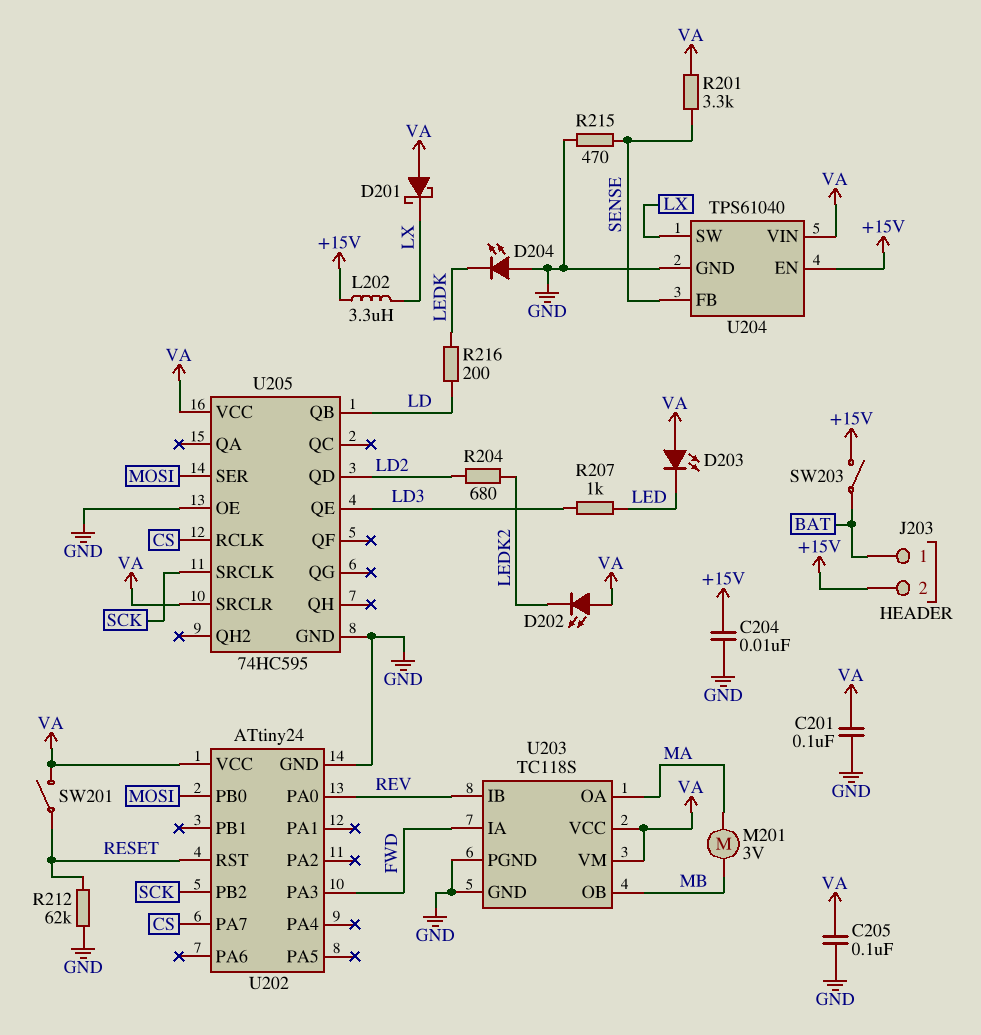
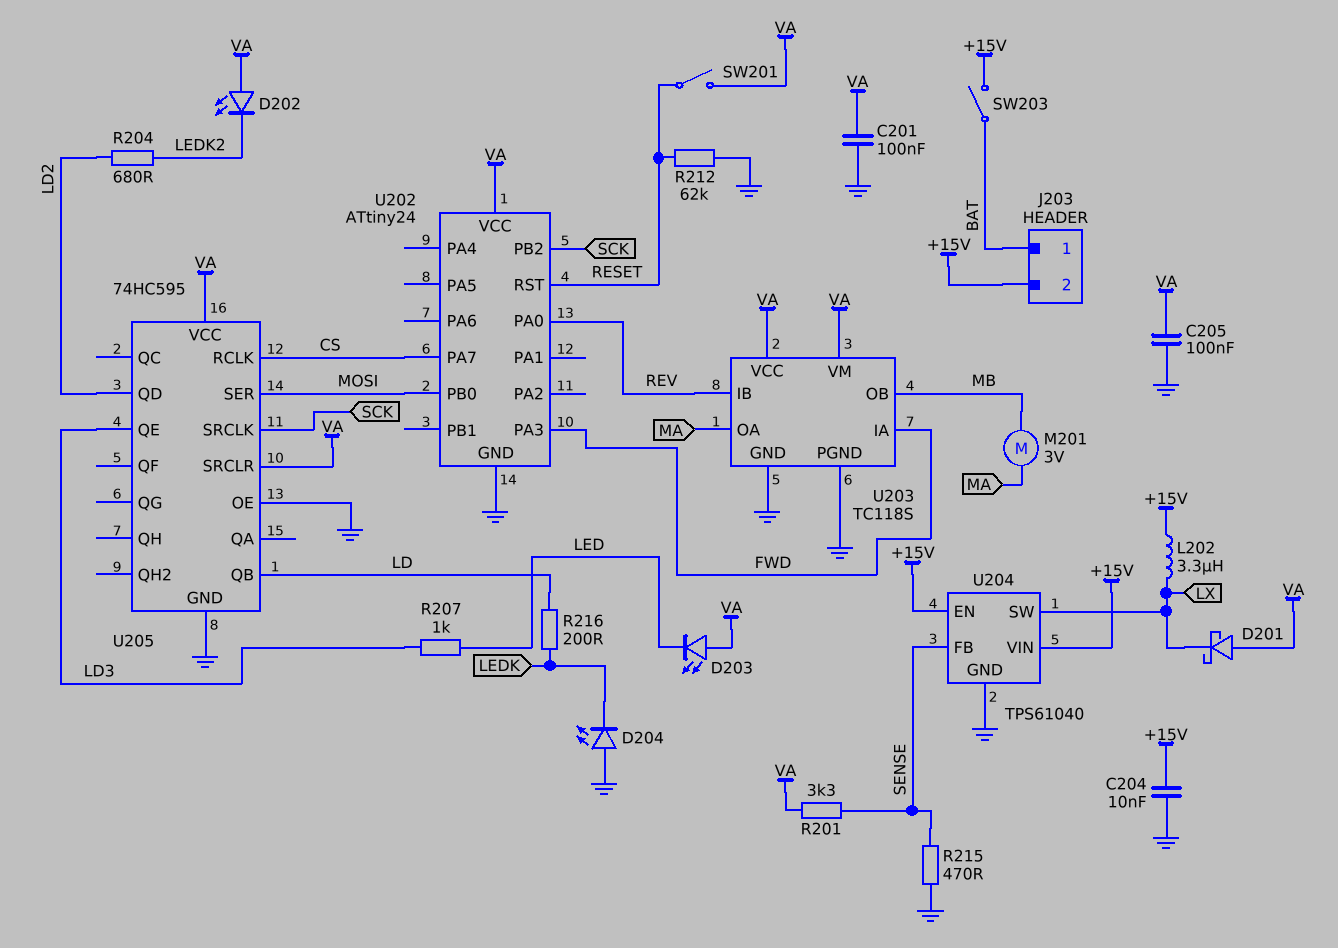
U204 pin VIN: VA -> +15V

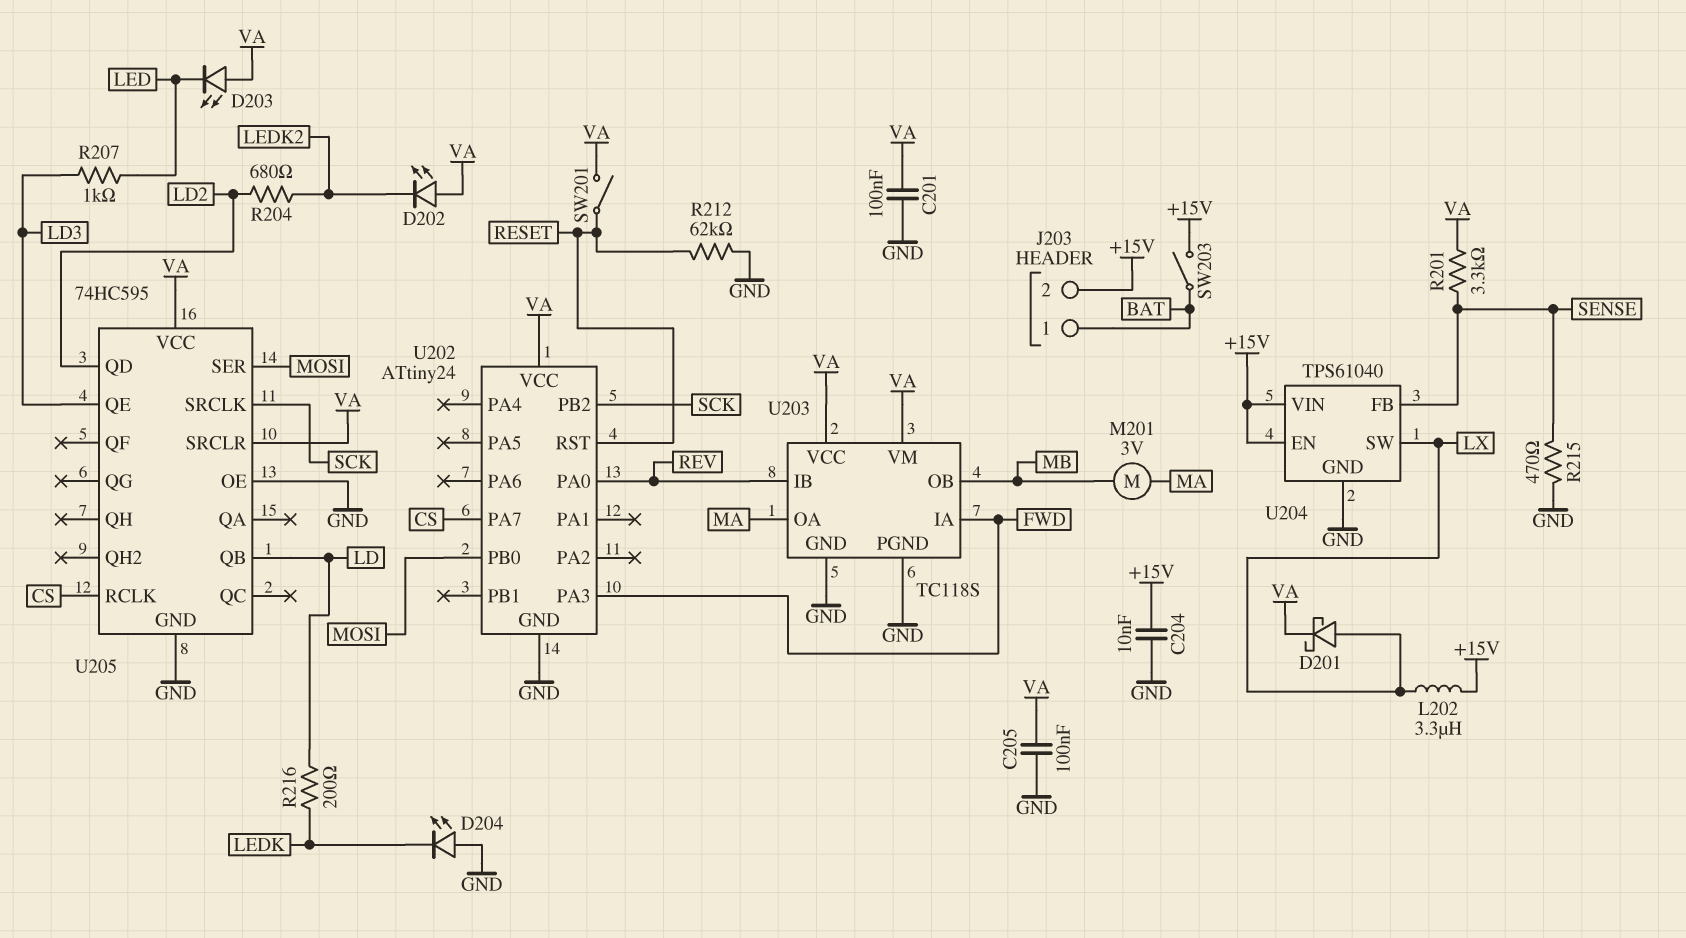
D201: schottky (A VA, K LX) -> schottky (A LX, K VA)

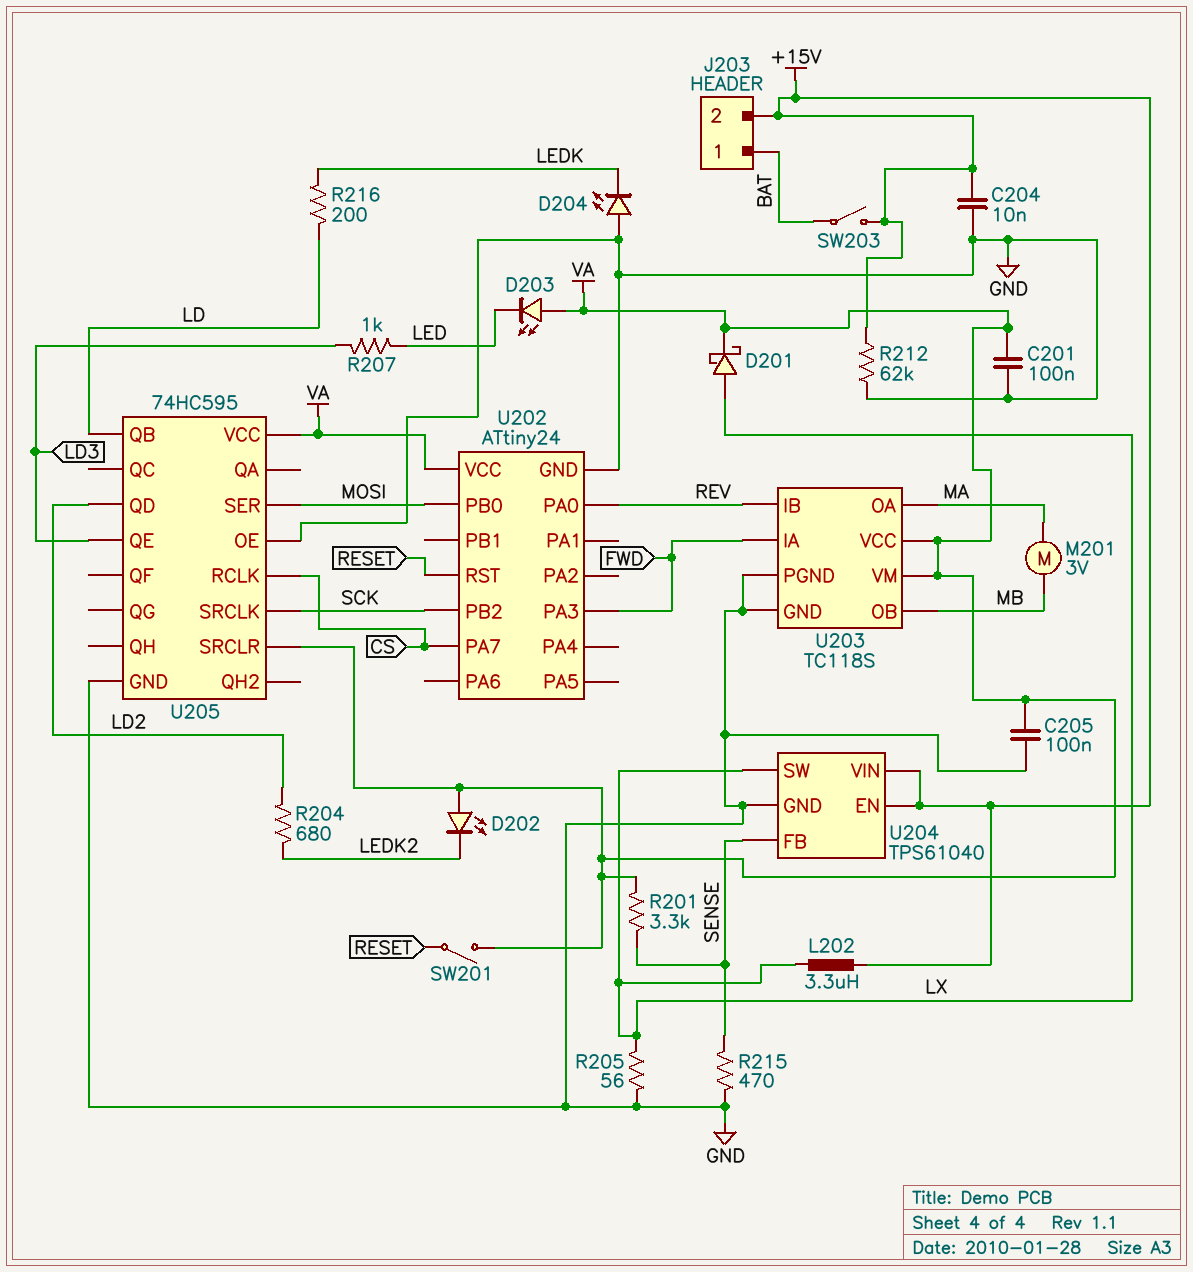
R205: none -> 56 (GND, LX)
R212: 62k (GND, RESET) -> 62k (+15V, GND)

